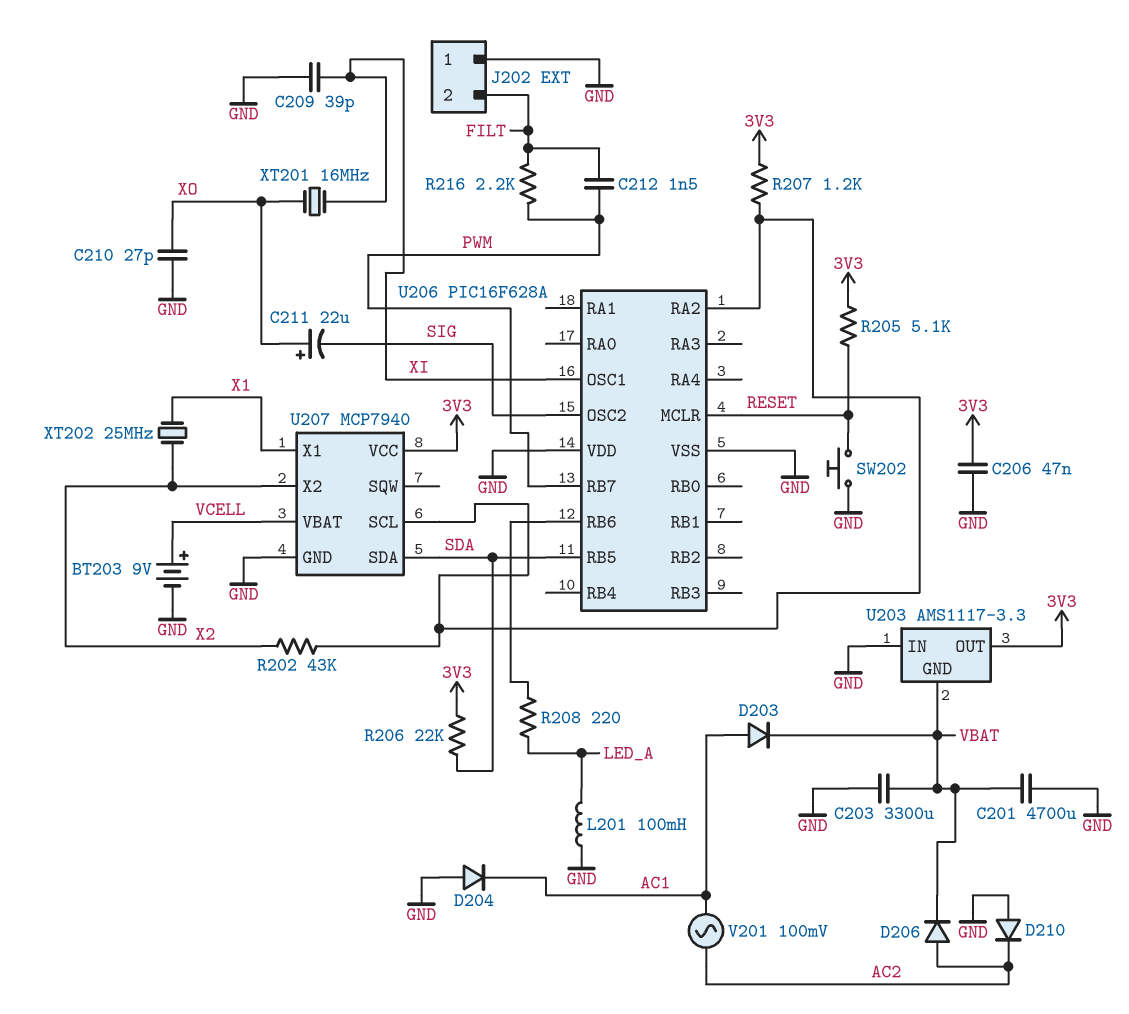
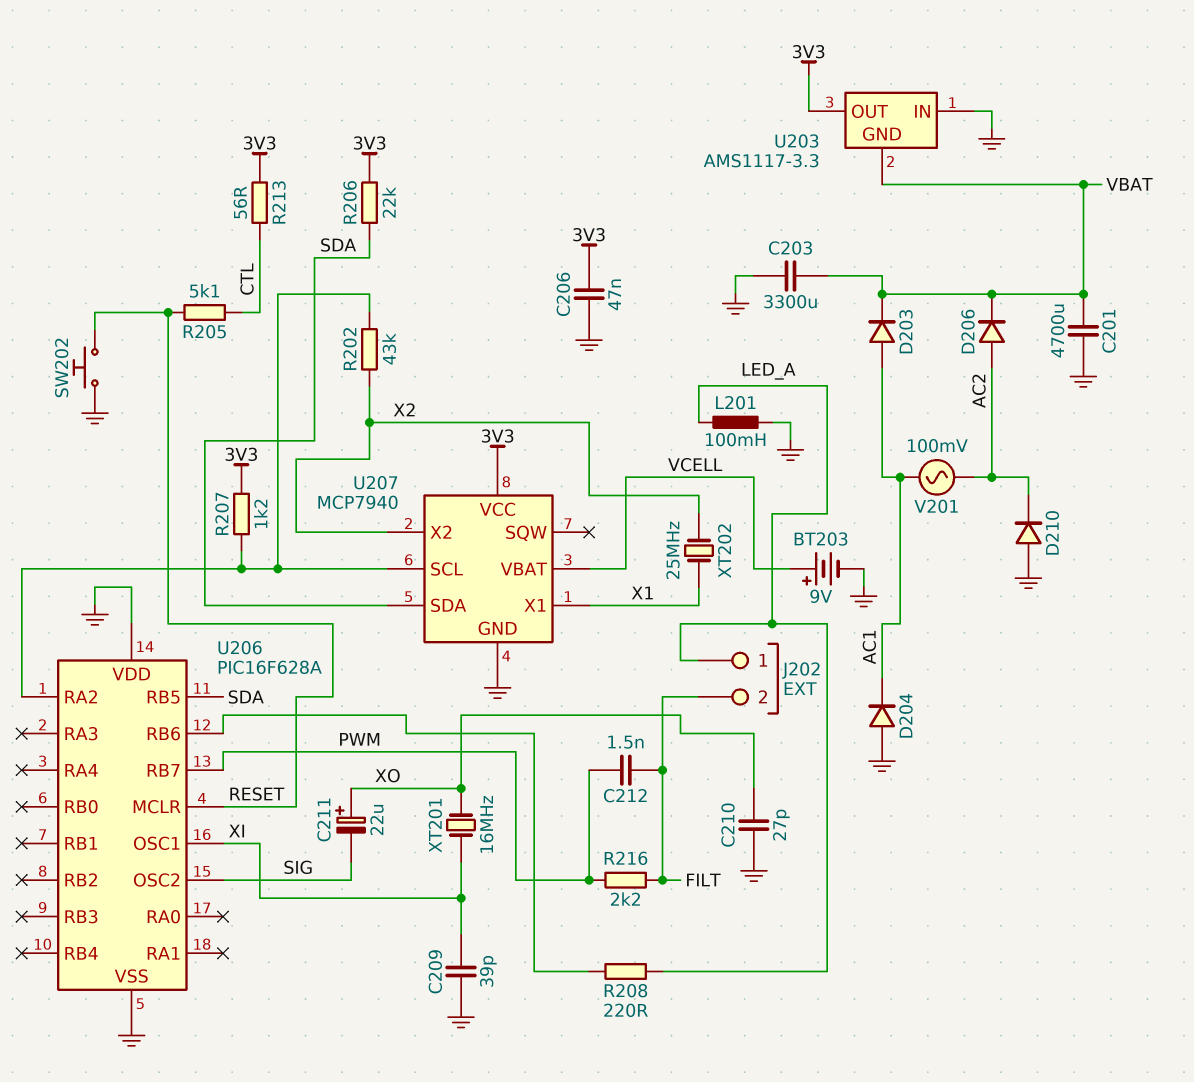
J202 pin 1: GND -> LED_A
R205: 5.1k (3V3, RESET) -> 5.1k (CTL, RESET)
R213: none -> 56 (3V3, CTL)

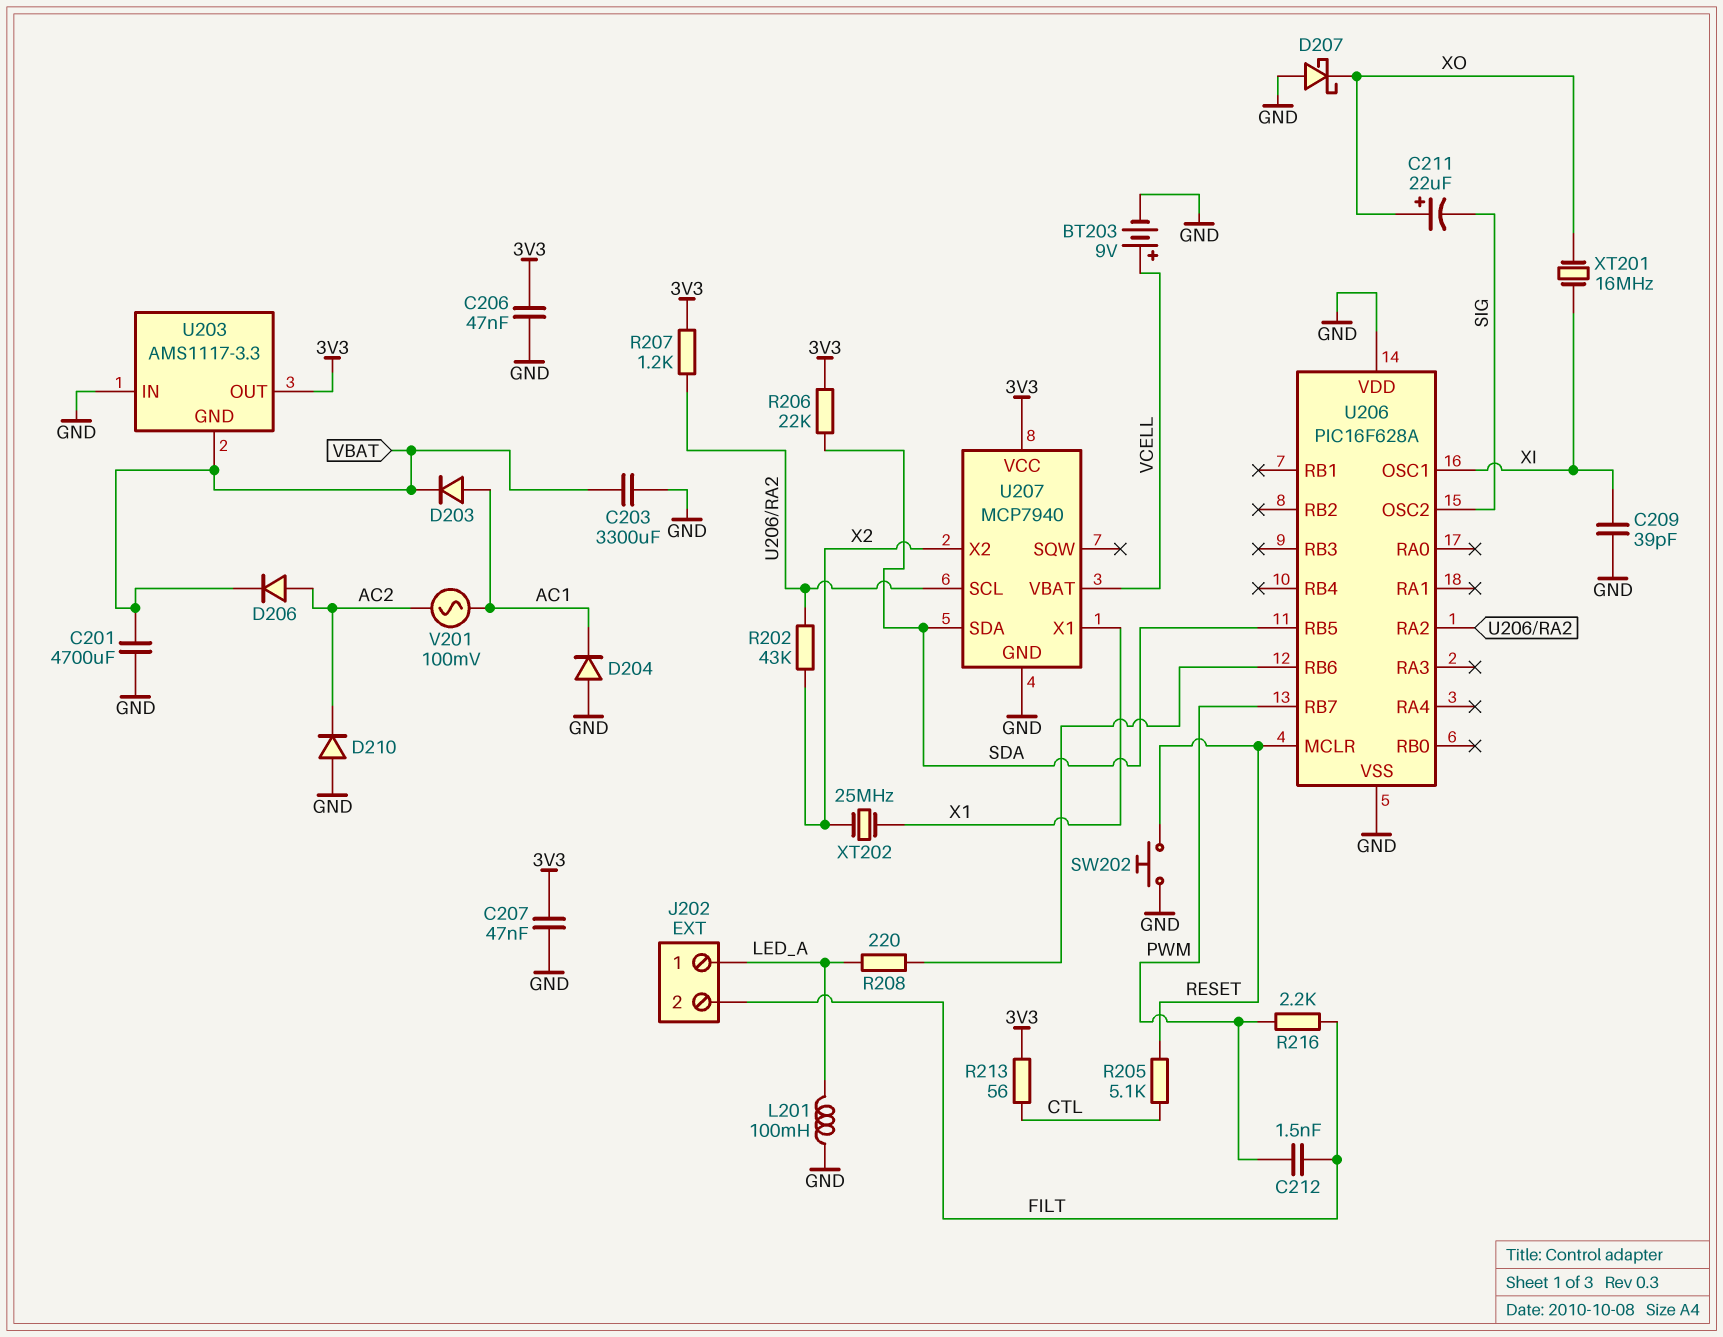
C207: none -> 47nF (3V3, GND)
C210: 27pF (GND, XO) -> none
D207: none -> schottky (A GND, K XO)

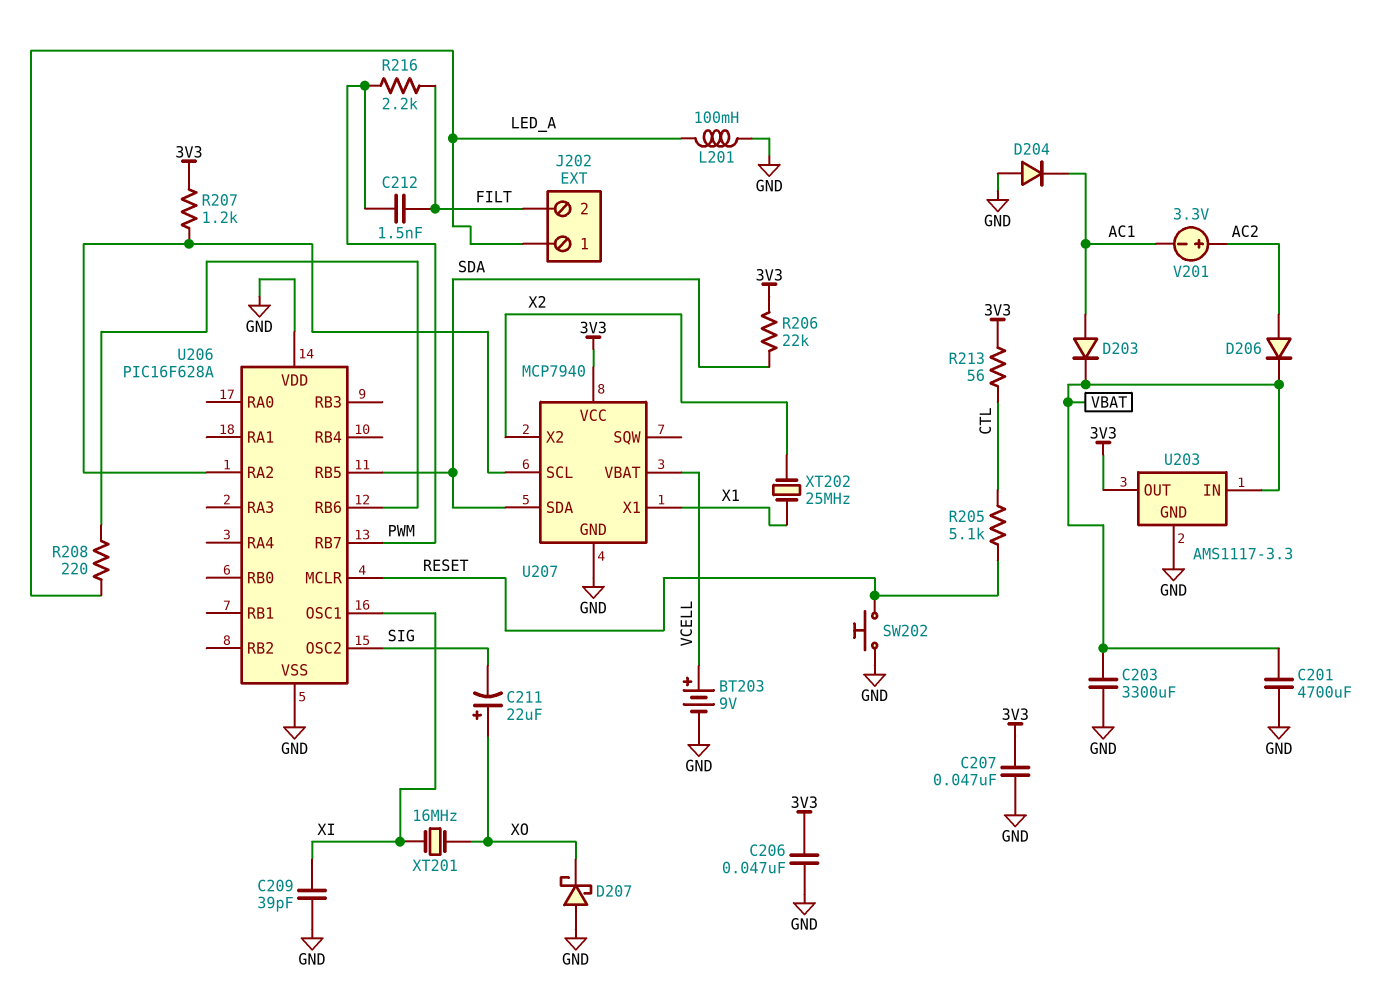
D210: diode (A GND, K AC2) -> none
R202: 43k (U206/RA2, X2) -> none
U203 pin GND: VBAT -> GND
U203 pin IN: GND -> VBAT
V201: AC 100mV (AC1, AC2) -> 3.3V (plus AC2, minus AC1)

